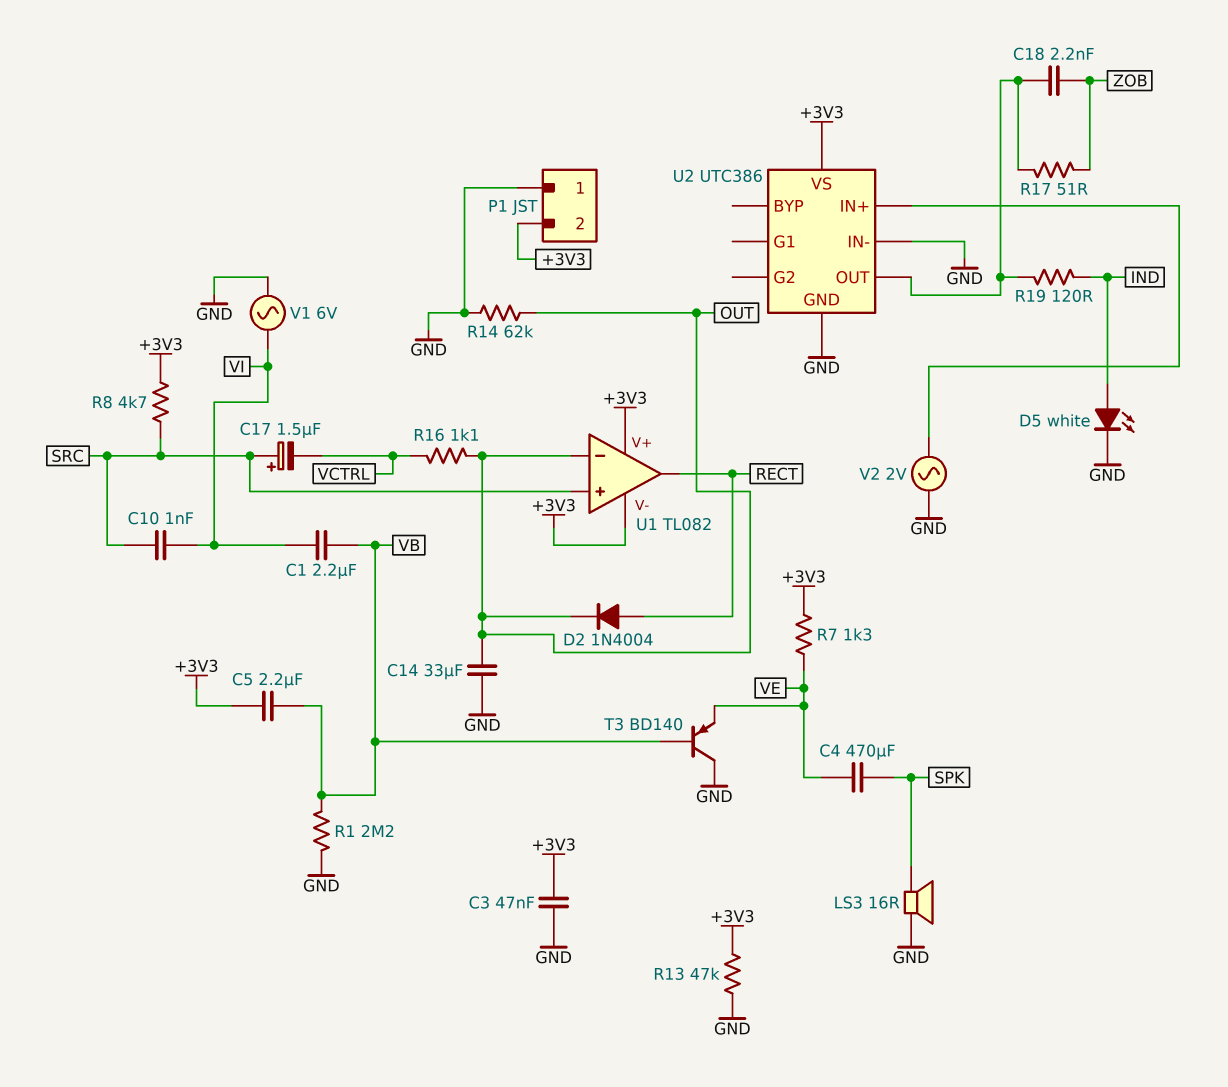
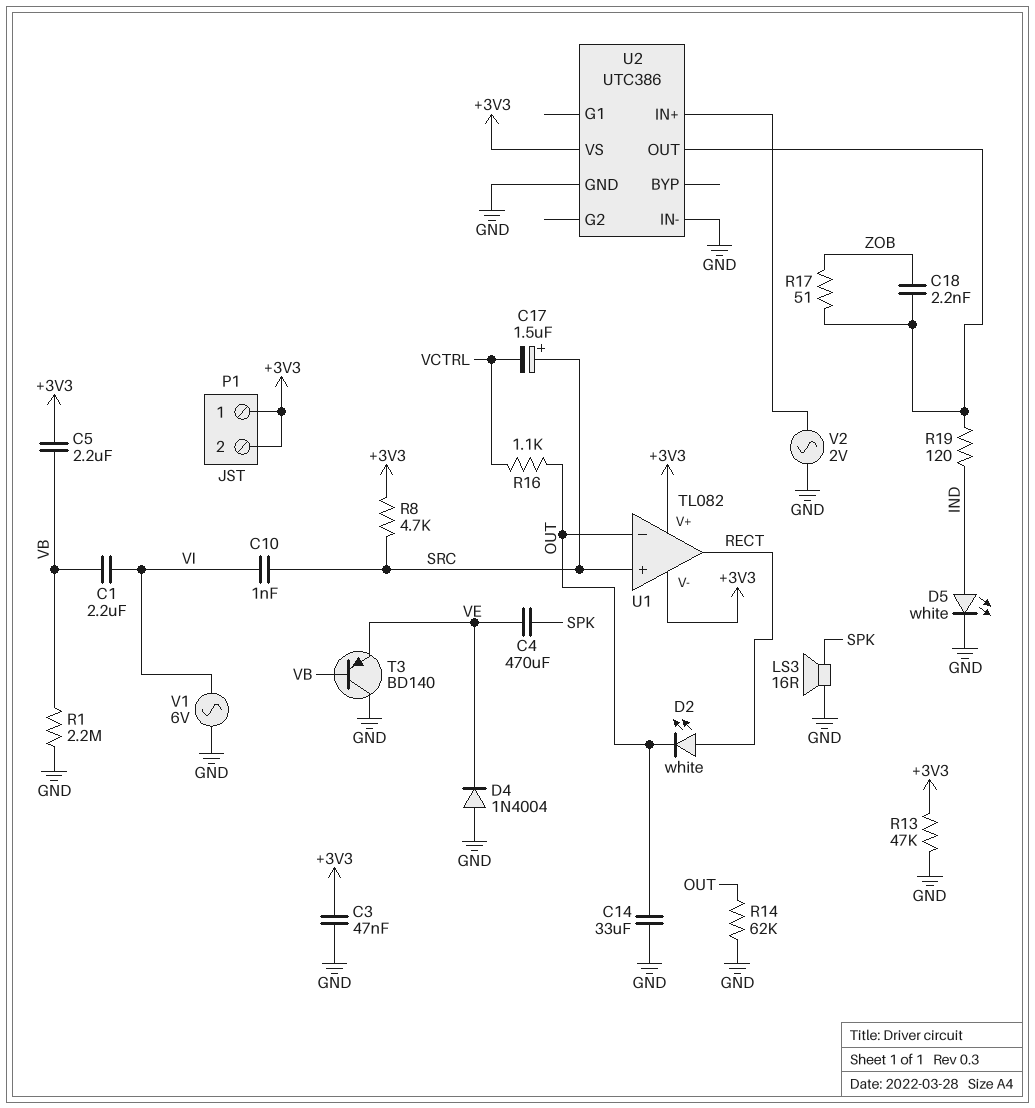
D2: diode 1N4004 (A RECT, K OUT) -> LED white (A RECT, K OUT)
D4: none -> diode 1N4004 (A GND, K VE)
P1 pin 1: GND -> +3V3
R7: 1.3k (+3V3, VE) -> none

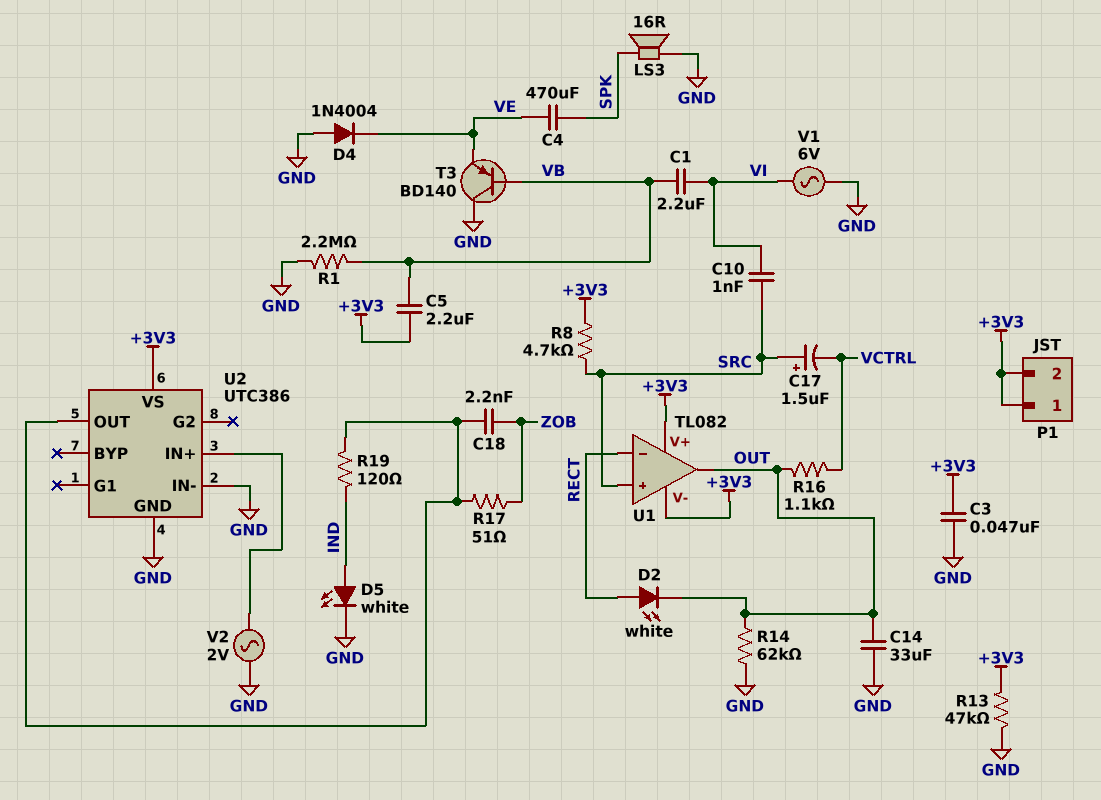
U1 pin in-: OUT -> RECT
U1 pin out: RECT -> OUT

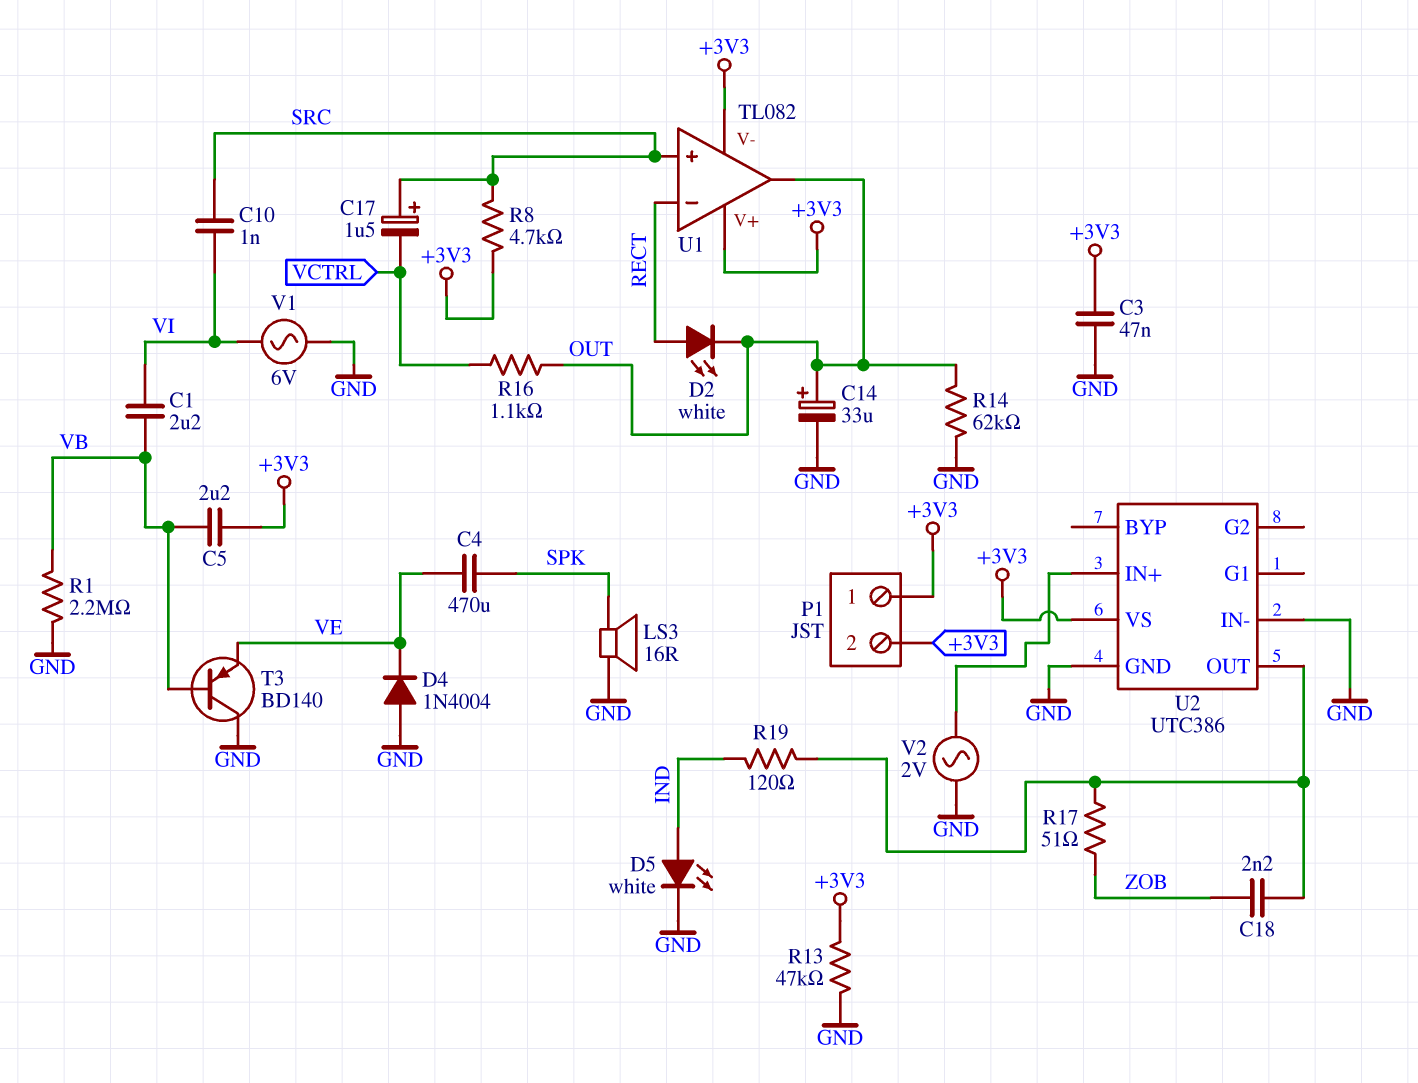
C14: 33uF (GND, OUT) -> 33uF (plus OUT, minus GND)

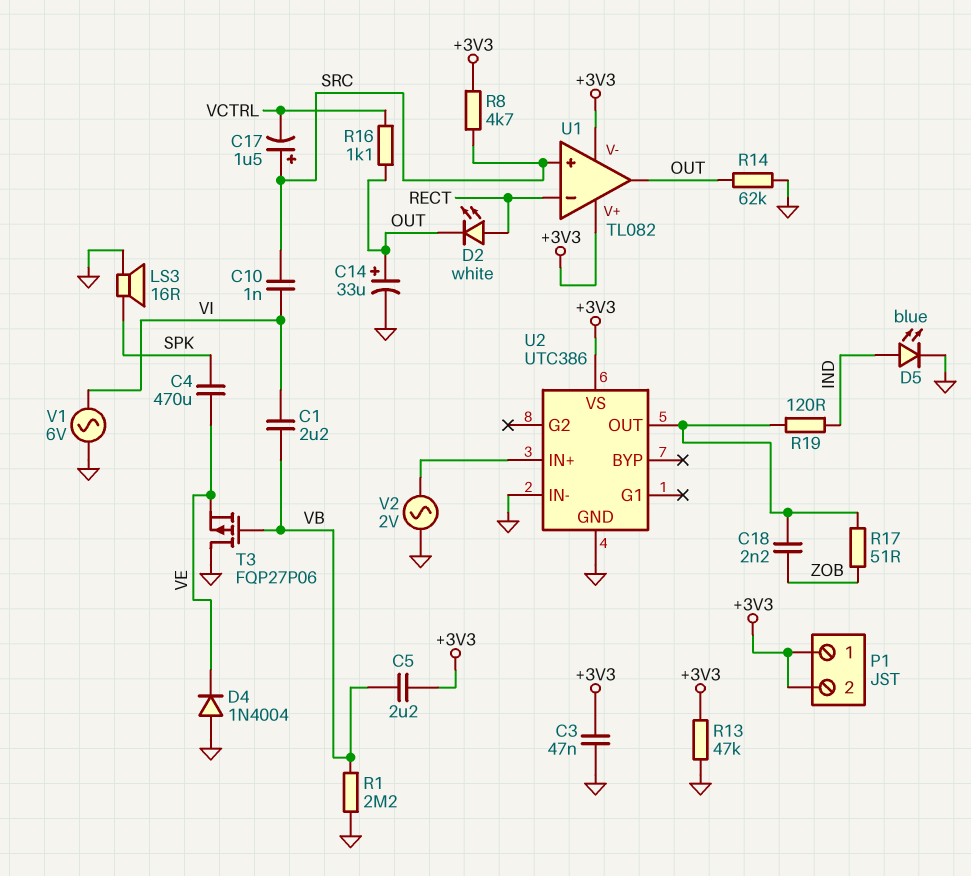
D5: LED white (A IND, K GND) -> LED blue (A IND, K GND)
T3: PNP BD140 (B VB, C GND, E VE) -> PMOS FQP27P06 (G VB, D GND, S VE)

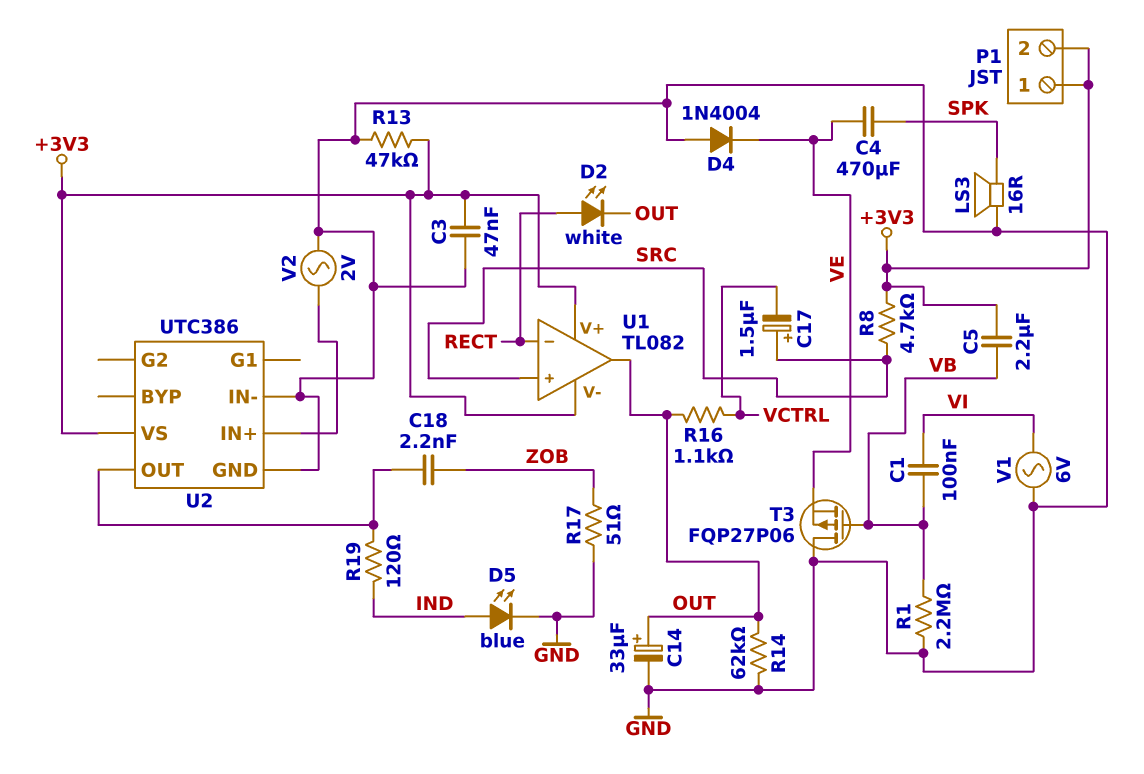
C1: 2.2uF (VB, VI) -> 100nF (VB, VI)
C10: 1nF (SRC, VI) -> none
R17: 51 (U2/OUT, ZOB) -> 51 (GND, ZOB)

